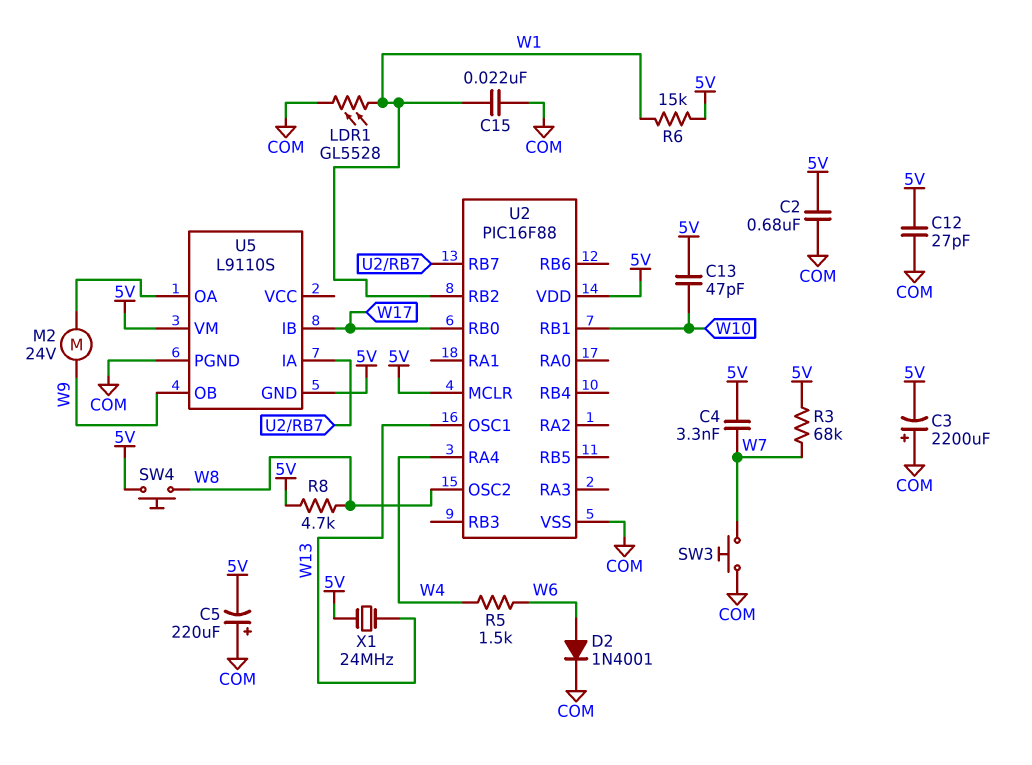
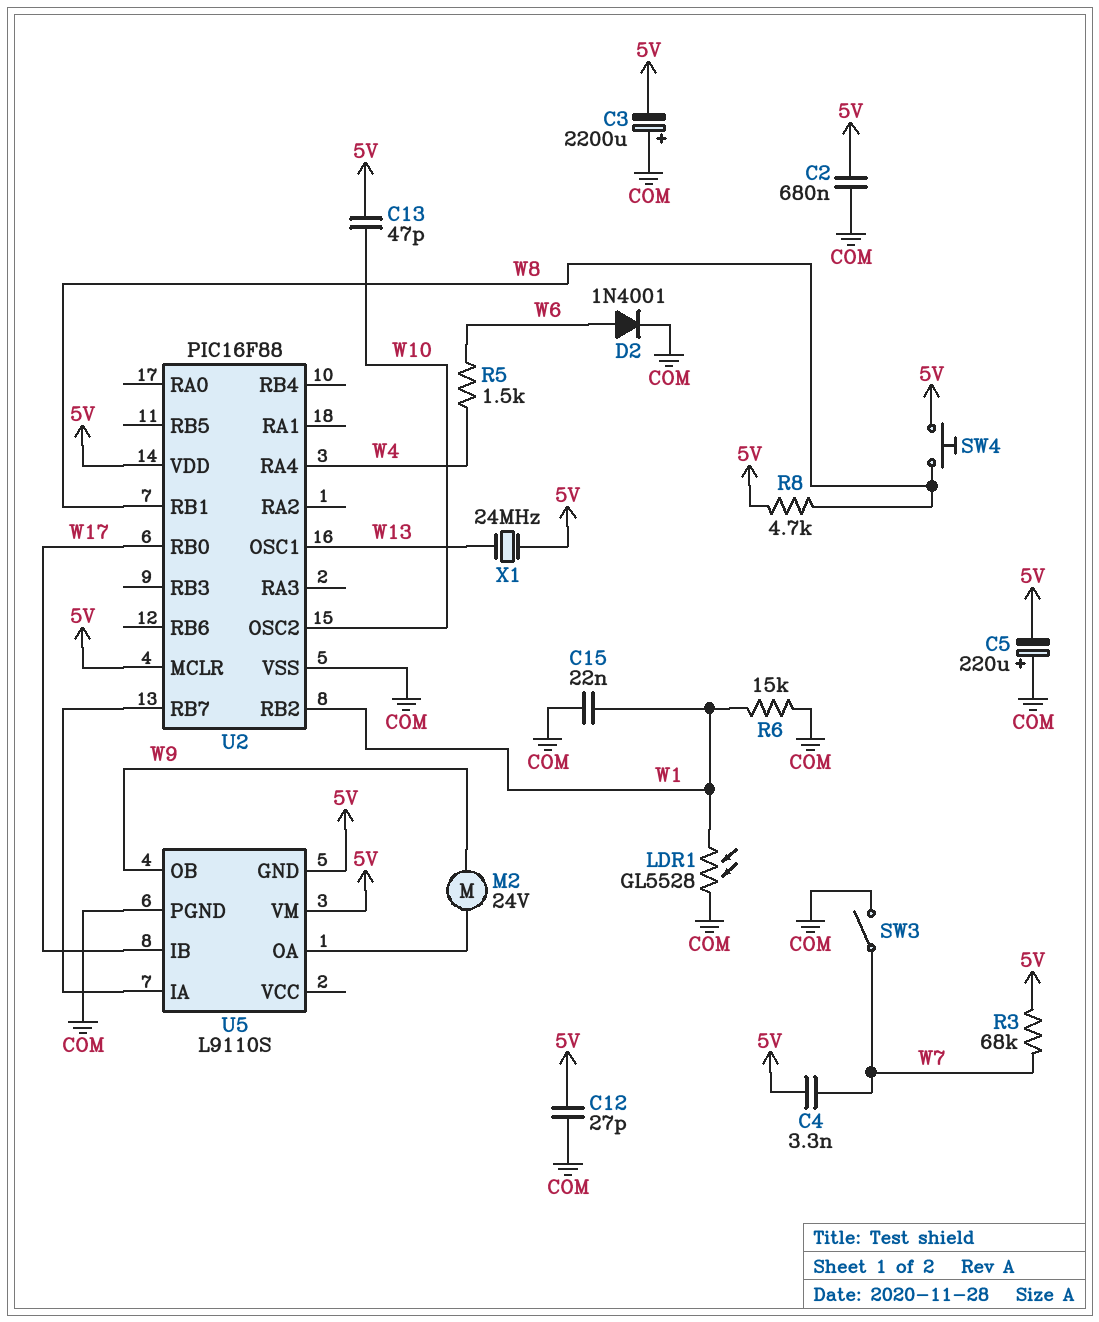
R6: 15k (5V, W1) -> 15k (COM, W1)
SW3: button (COM, W7) -> switch (COM, W7)
U2 pin OSC2: W8 -> W10
U2 pin RB1: W10 -> W8

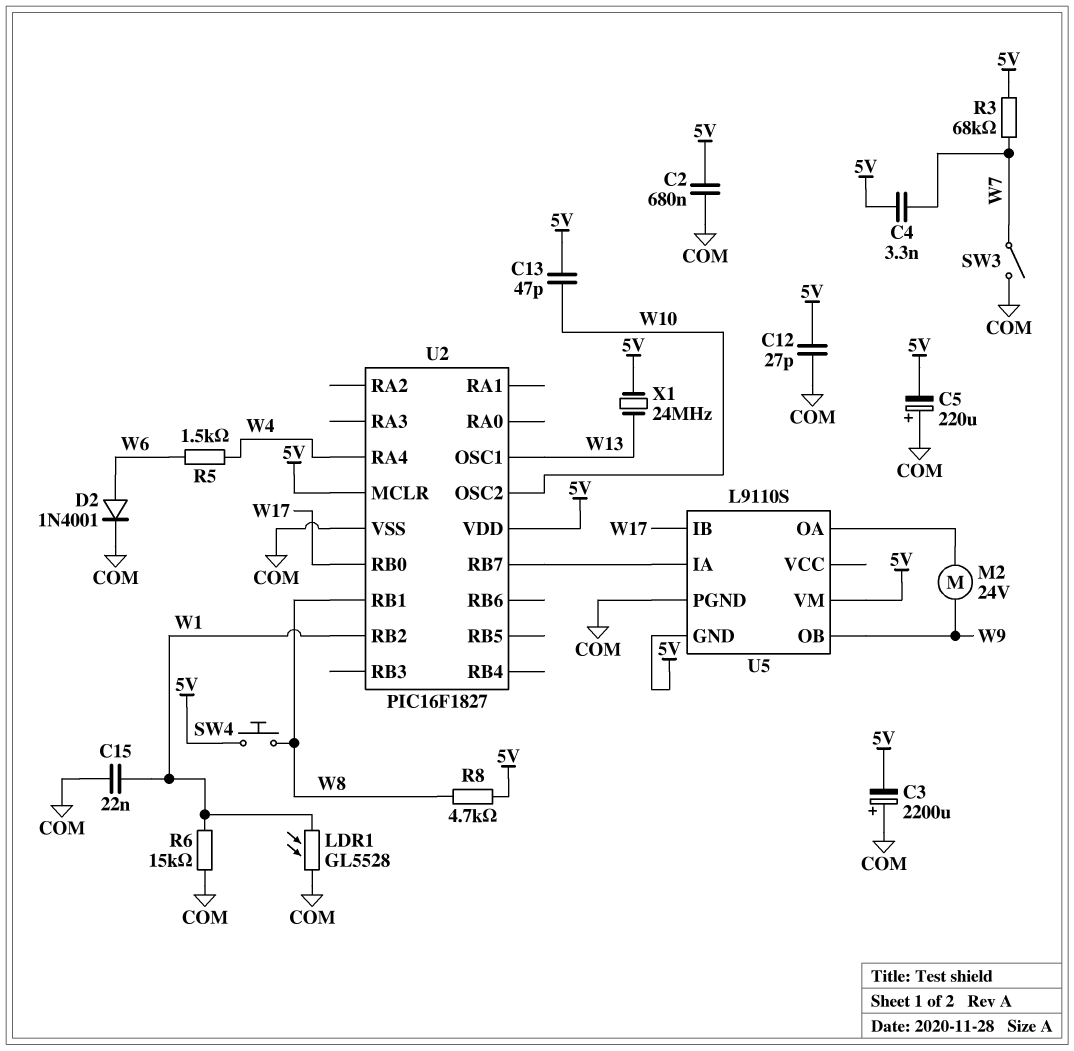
U2: PIC16F88 -> PIC16F1827

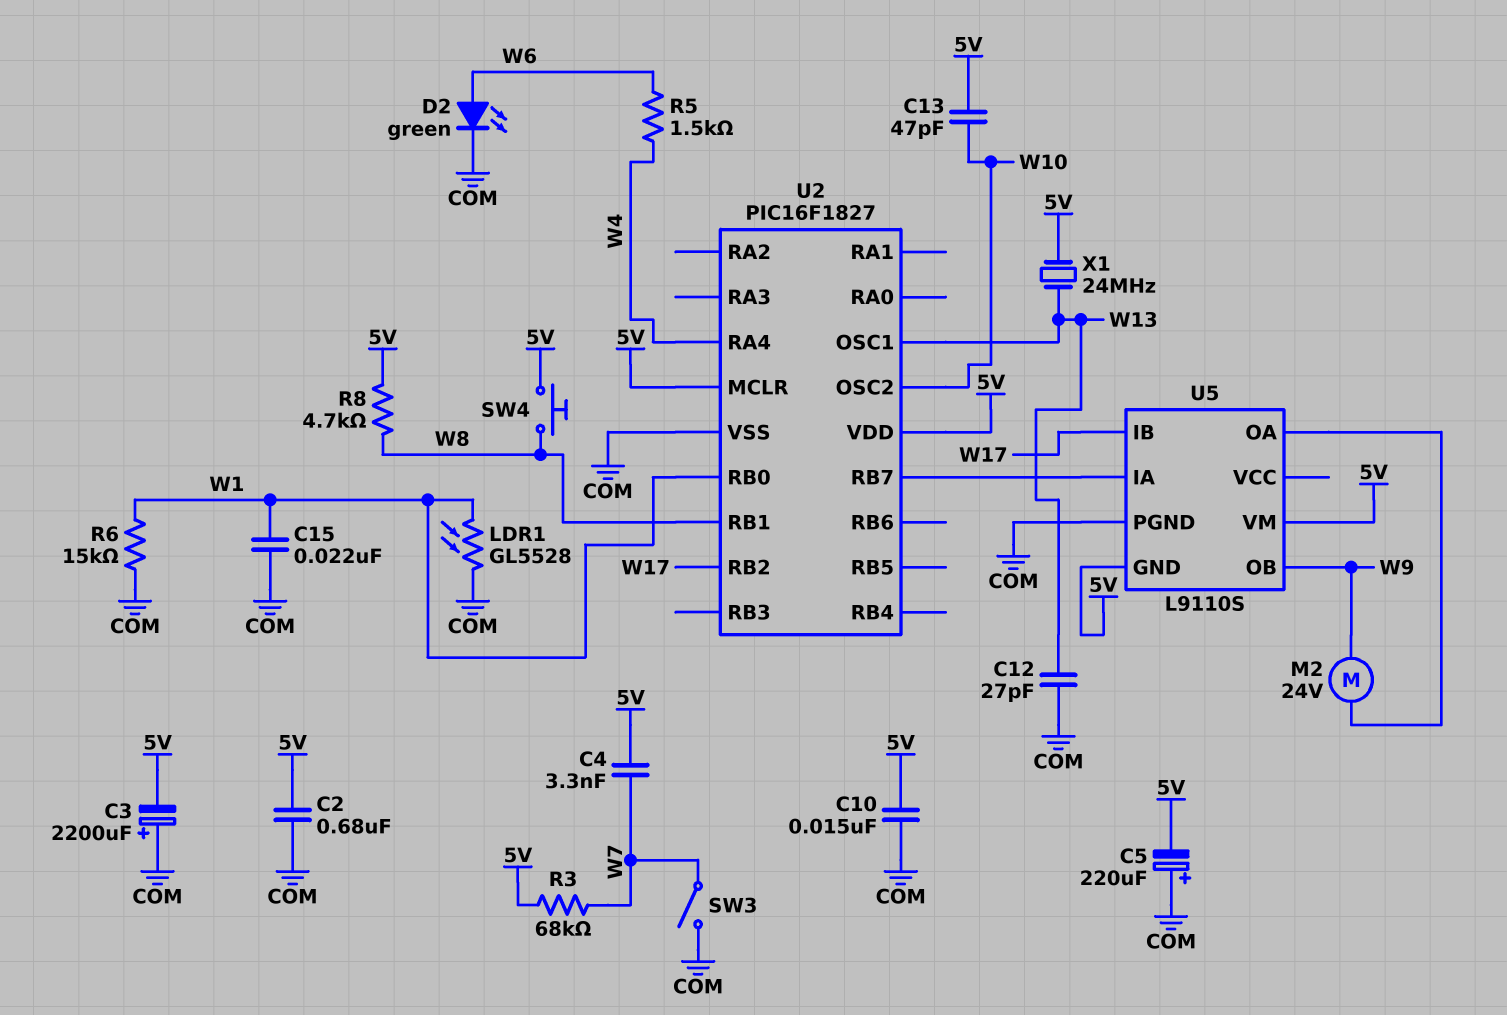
C10: none -> 15nF (5V, COM)
C12: 27pF (5V, COM) -> 27pF (COM, W13)
D2: diode 1N4001 (A W6, K COM) -> LED green (A W6, K COM)
U2 pin RB0: W17 -> W1
U2 pin RB2: W1 -> W17

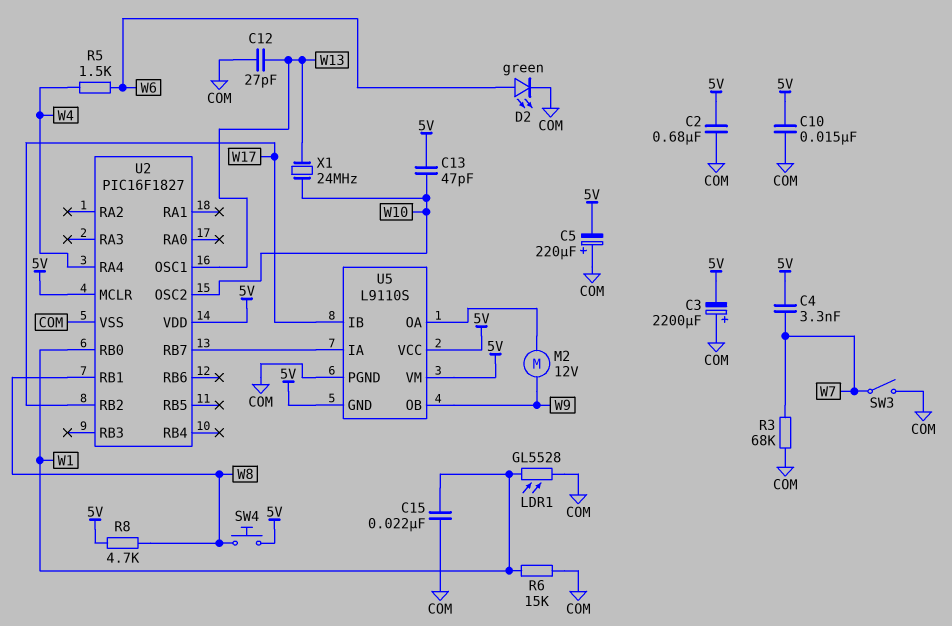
M2: motor 24V (U5/OA, W9) -> motor 12V (U5/OA, W9)
R3: 68k (5V, W7) -> 68k (COM, W7)
U5 pin VCC: none -> 5V
X1: 24MHz (5V, W13) -> 24MHz (W10, W13)

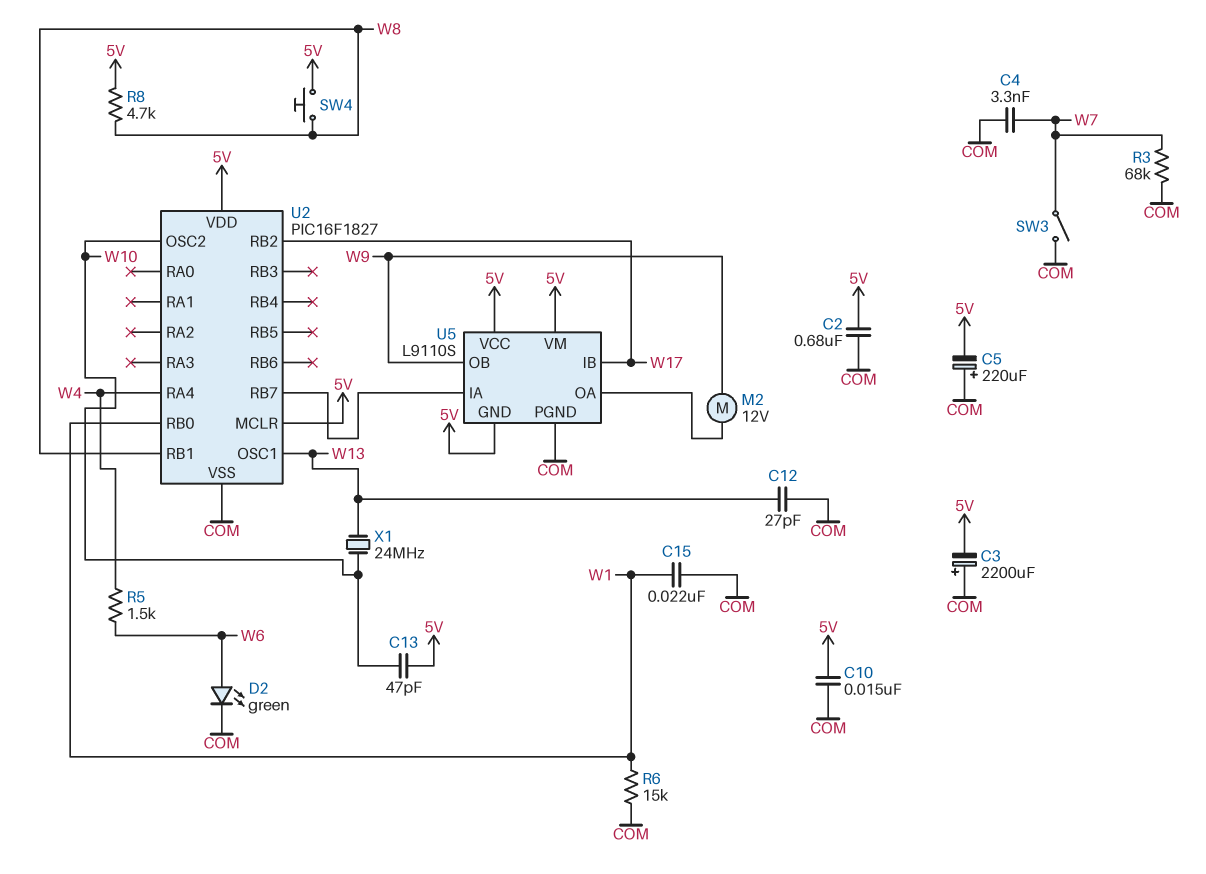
C4: 3.3nF (5V, W7) -> 3.3nF (COM, W7)
LDR1: GL5528 (COM, W1) -> none

